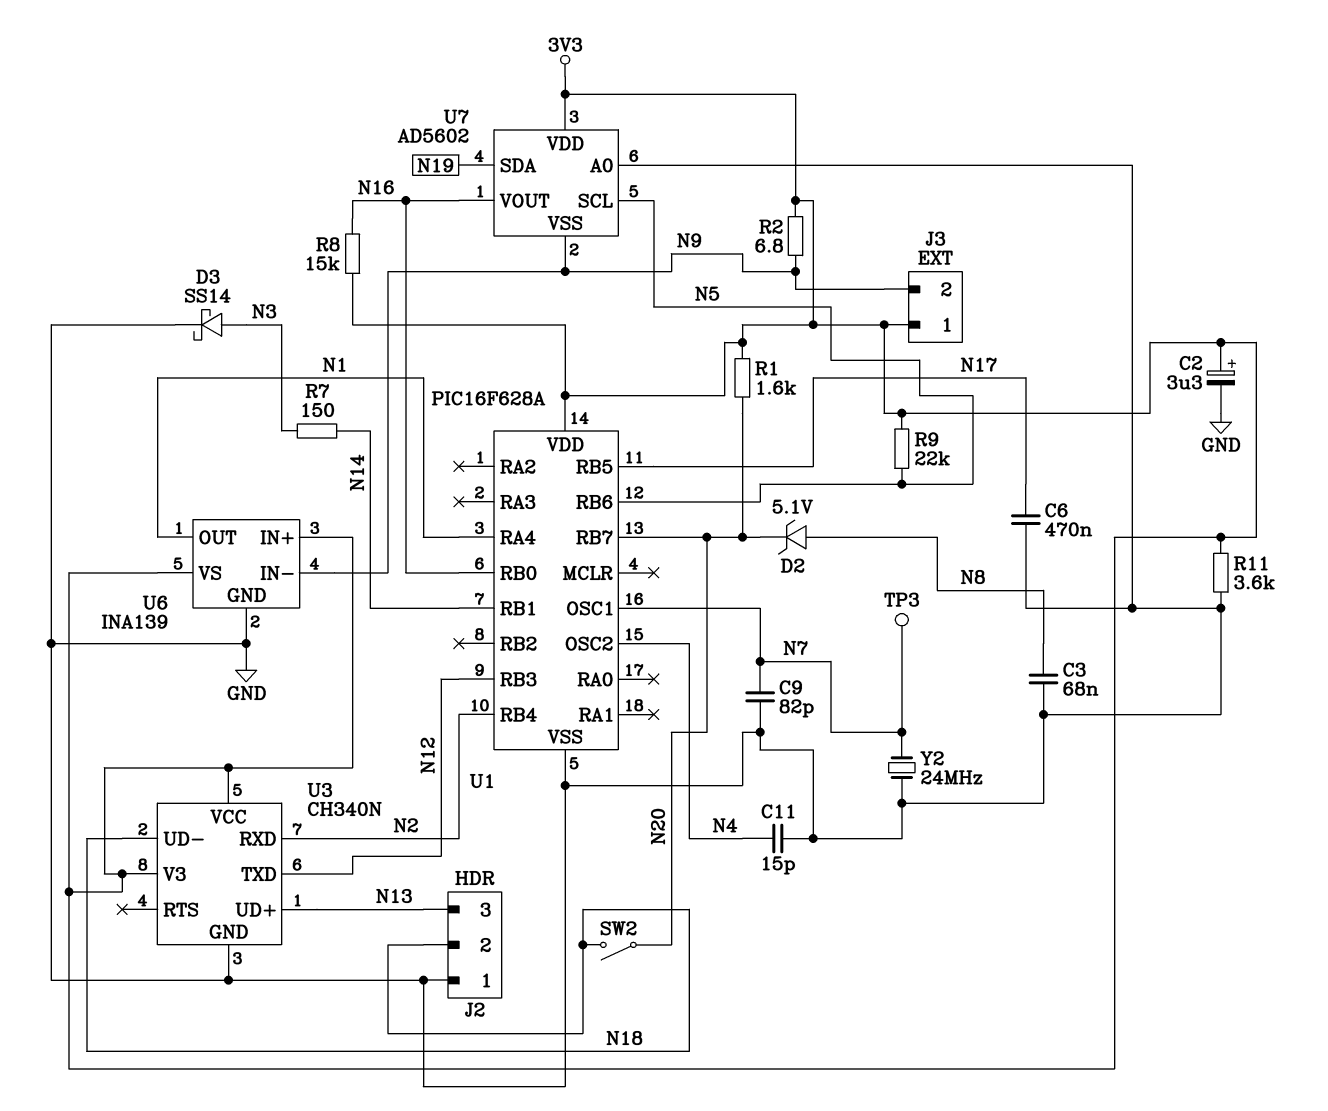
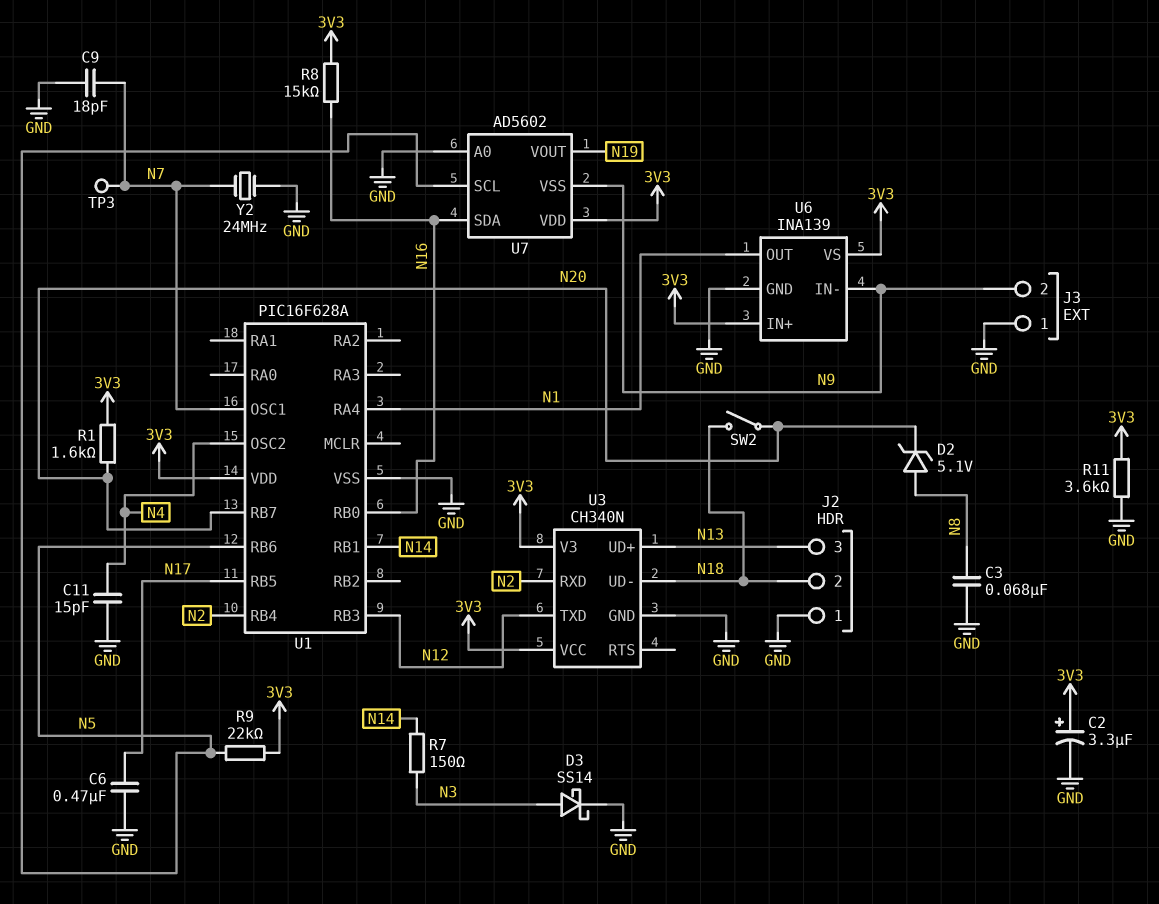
C9: 82pF (GND, N7) -> 18pF (GND, N7)
J3 pin 1: 3V3 -> GND
R2: 6.8 (3V3, N9) -> none
U7 pin SDA: N19 -> N16
U7 pin VOUT: N16 -> N19

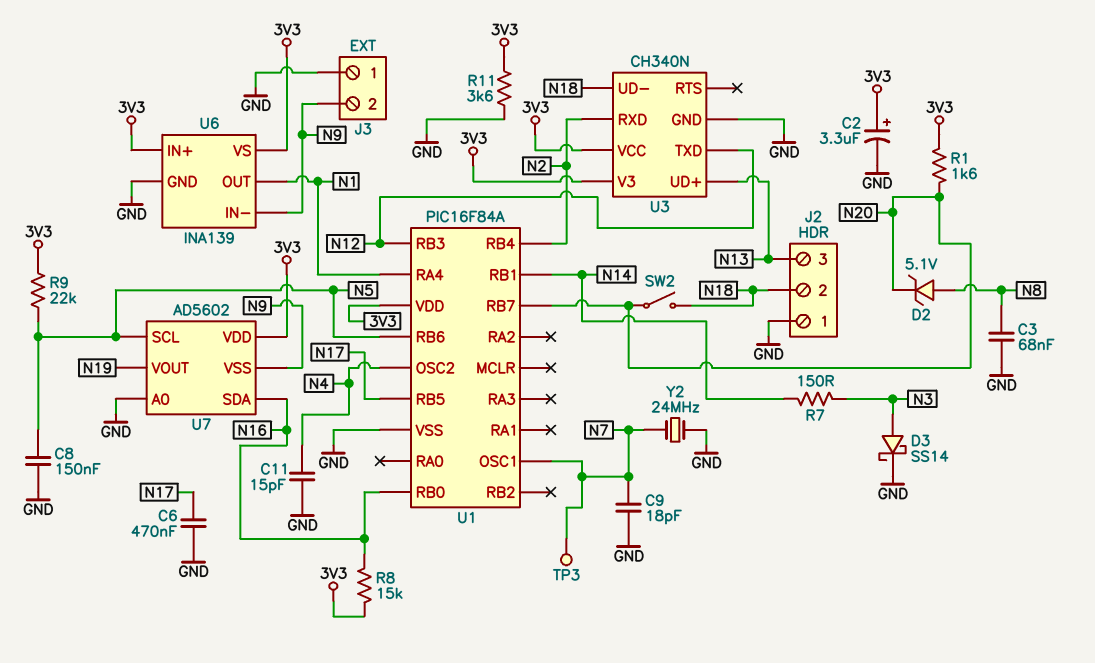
C8: none -> 150nF (GND, N5)
U1: PIC16F628A -> PIC16F84A

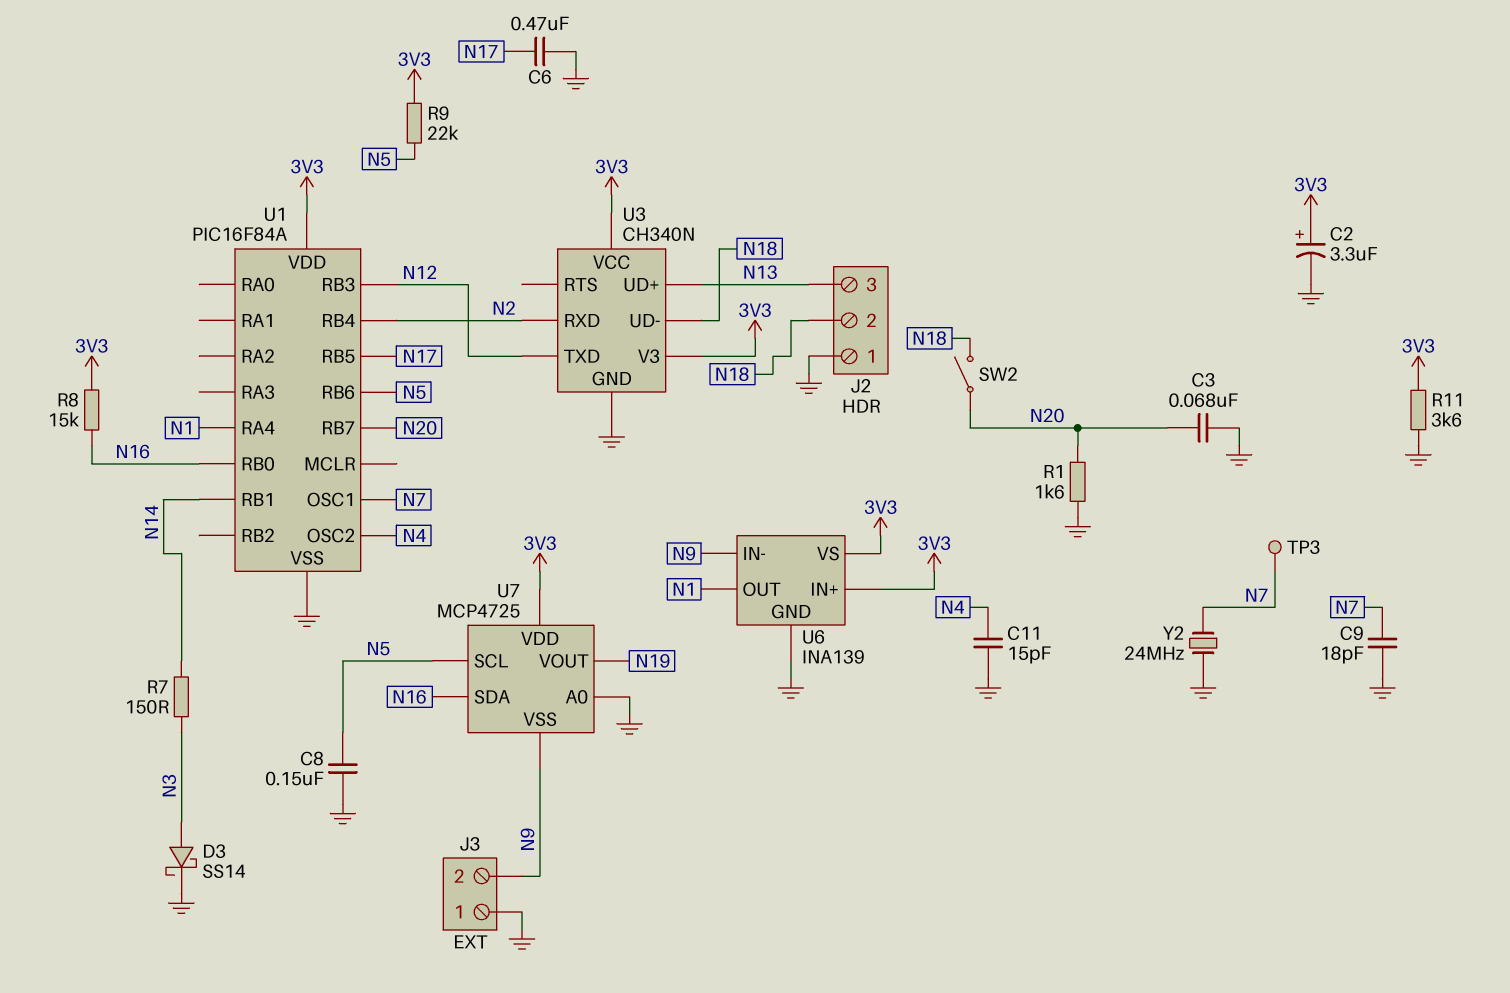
C3: 68nF (GND, N8) -> 68nF (GND, N20)
D2: zener 5.1V (A N8, K N20) -> none
R1: 1.6k (3V3, N20) -> 1.6k (GND, N20)
U7: AD5602 -> MCP4725

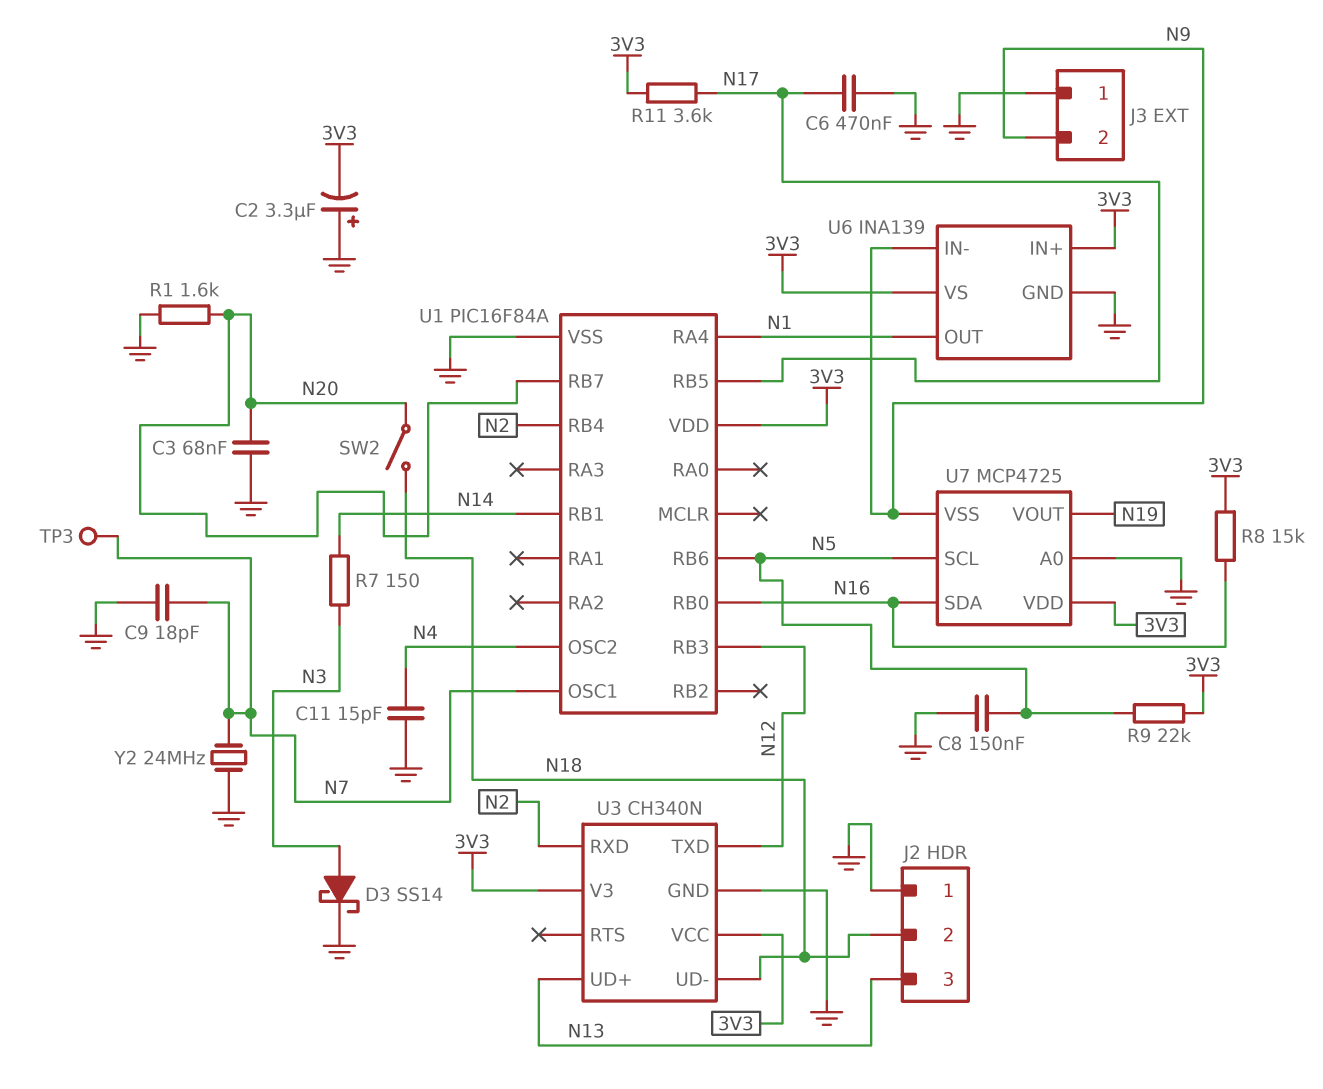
C2: 3.3uF (plus 3V3, minus GND) -> 3.3uF (plus GND, minus 3V3)
R11: 3.6k (3V3, GND) -> 3.6k (3V3, N17)

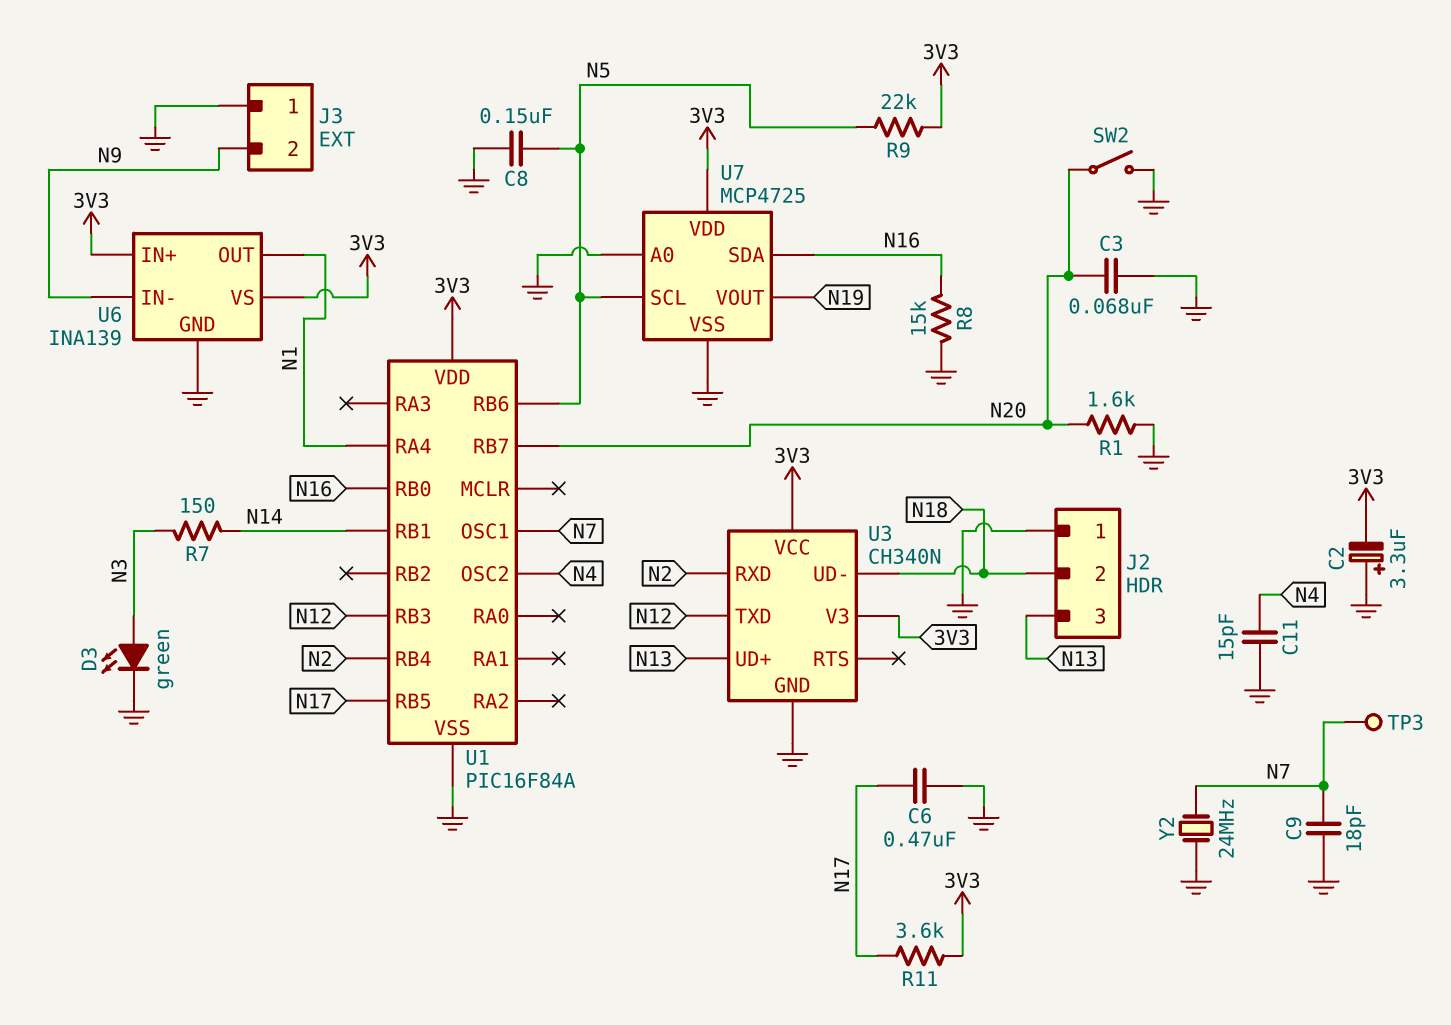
D3: schottky SS14 (A N3, K GND) -> LED green (A N3, K GND)
R8: 15k (3V3, N16) -> 15k (GND, N16)
SW2: switch (N18, N20) -> switch (GND, N20)
U7 pin VSS: N9 -> GND

